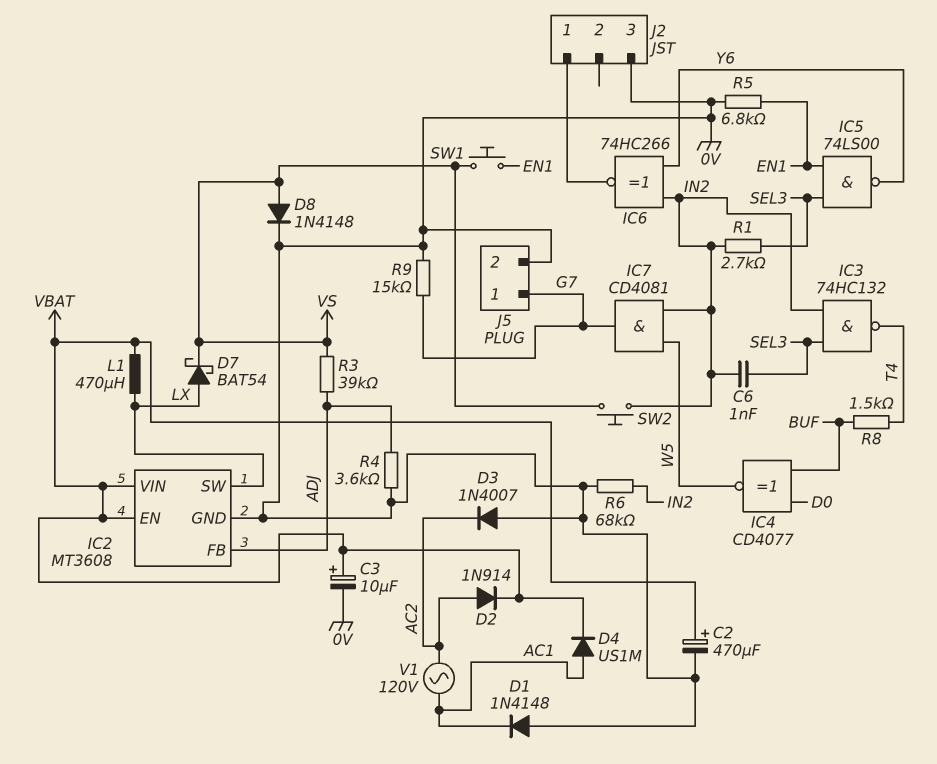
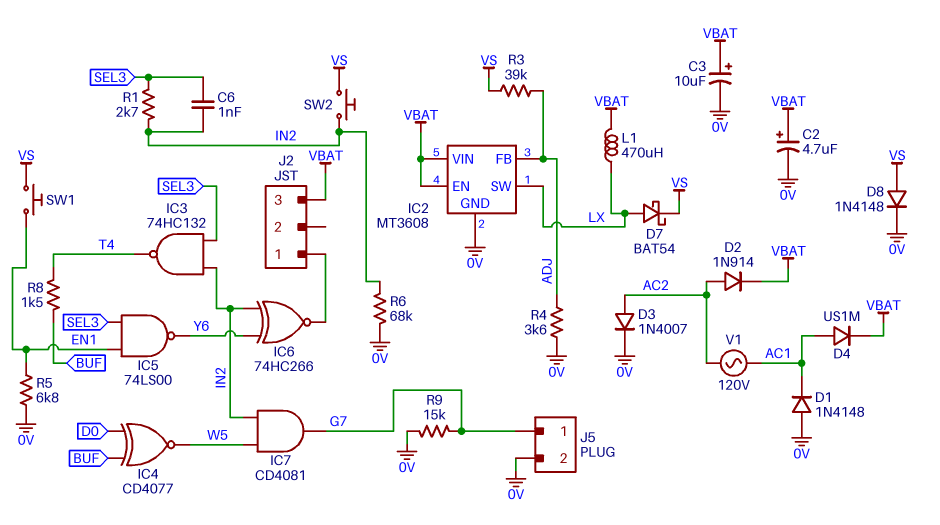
C2: 470uF (plus VBAT, minus 0V) -> 4.7uF (plus VBAT, minus 0V)
D3: diode 1N4007 (A 0V, K AC2) -> diode 1N4007 (A AC2, K 0V)
J2 pin 3: 0V -> VBAT

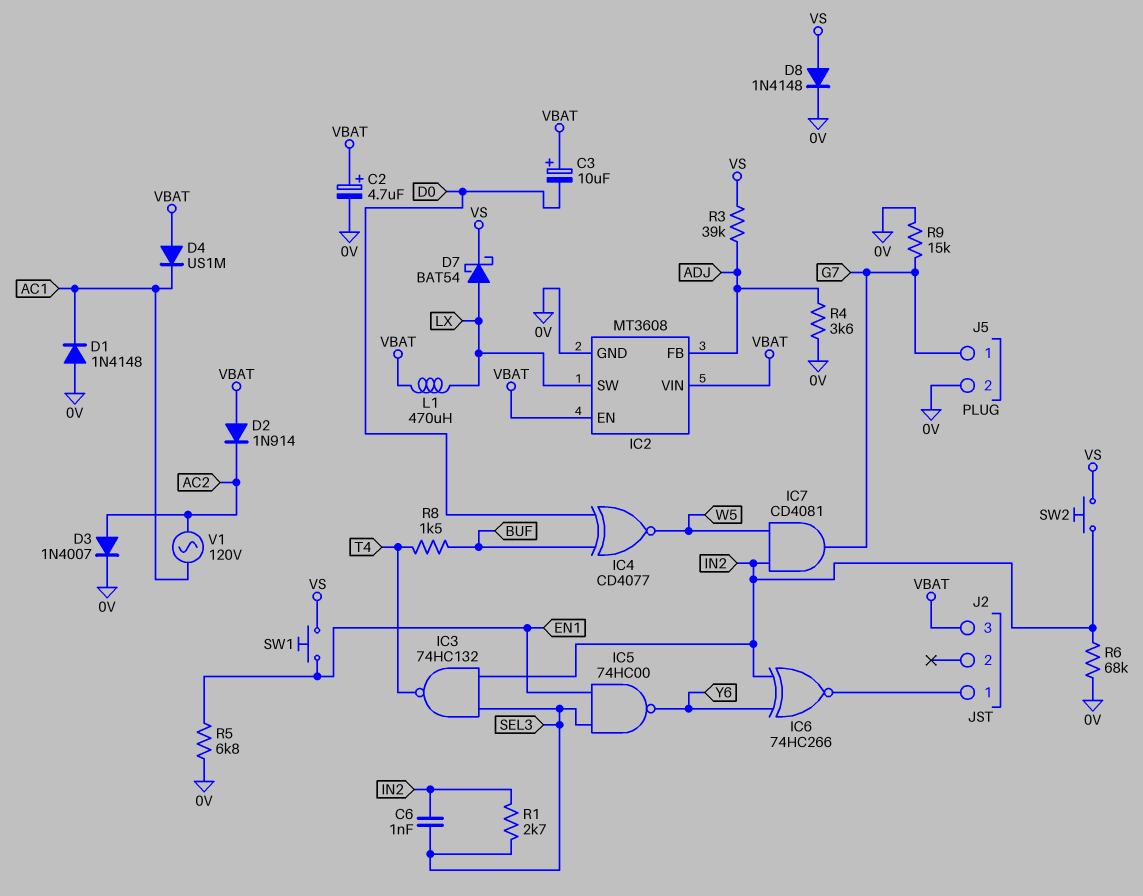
C3: 10uF (plus VBAT, minus 0V) -> 10uF (plus VBAT, minus D0)
D2: diode 1N914 (A AC2, K VBAT) -> diode 1N914 (A VBAT, K AC2)
D4: diode US1M (A AC1, K VBAT) -> diode US1M (A VBAT, K AC1)
IC5: NAND 74LS00 (in EN1, in SEL3, out Y6) -> NAND 74HC00 (in EN1, in SEL3, out Y6)

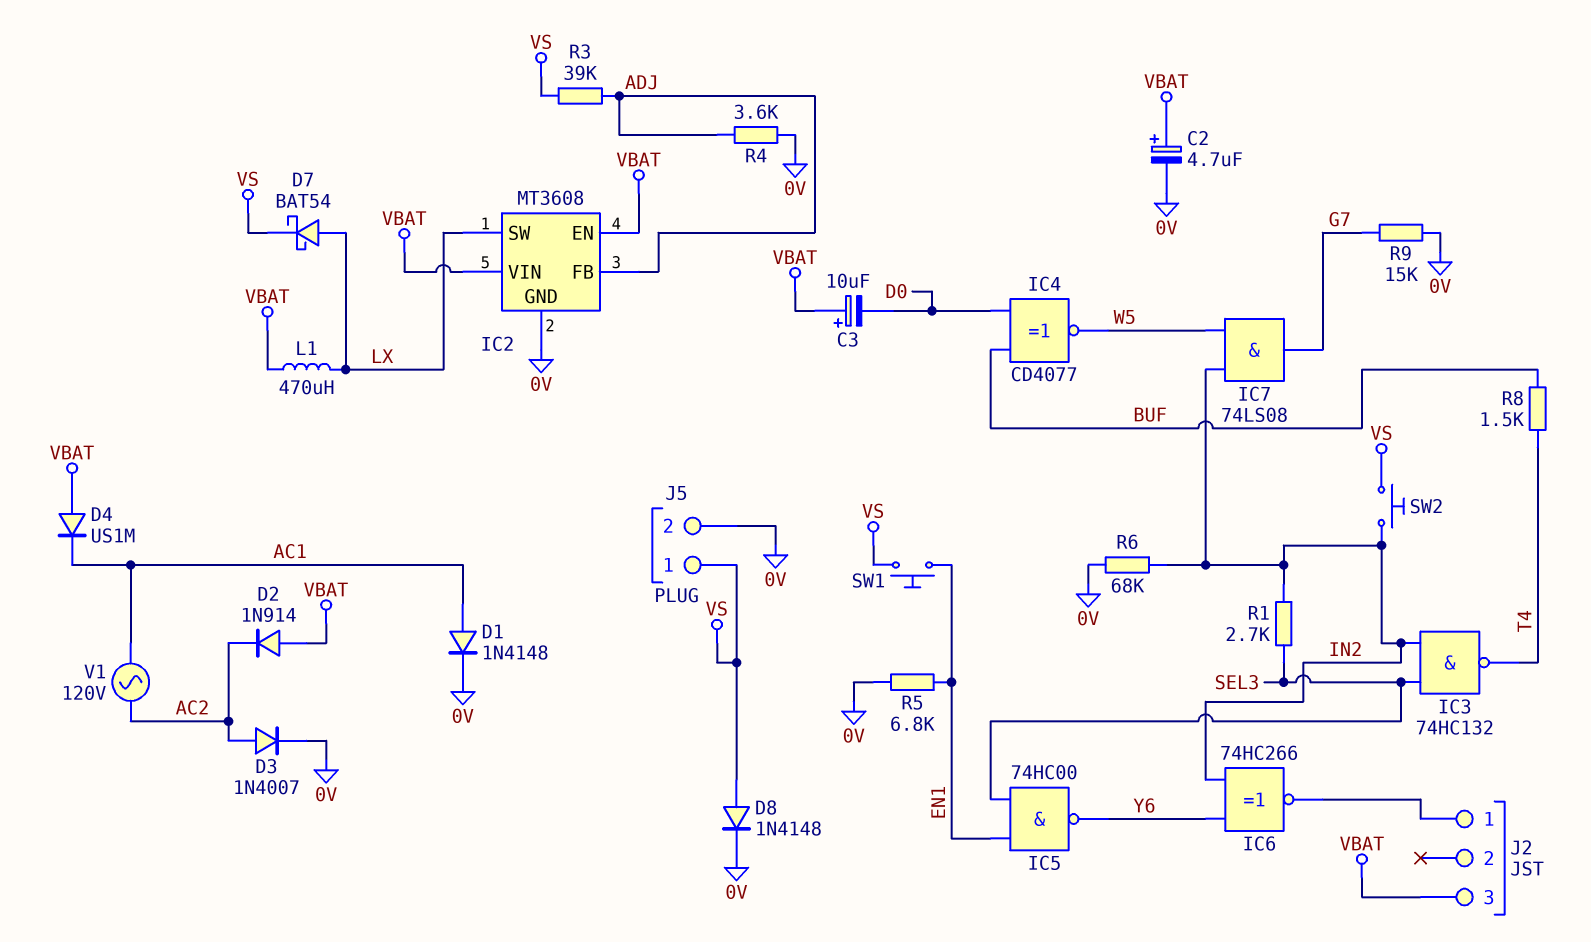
C6: 1nF (IN2, SEL3) -> none
D1: diode 1N4148 (A 0V, K AC1) -> diode 1N4148 (A AC1, K 0V)
IC7: AND CD4081 (in IN2, in W5, out G7) -> AND 74LS08 (in IN2, in W5, out G7)
J5 pin 1: G7 -> VS

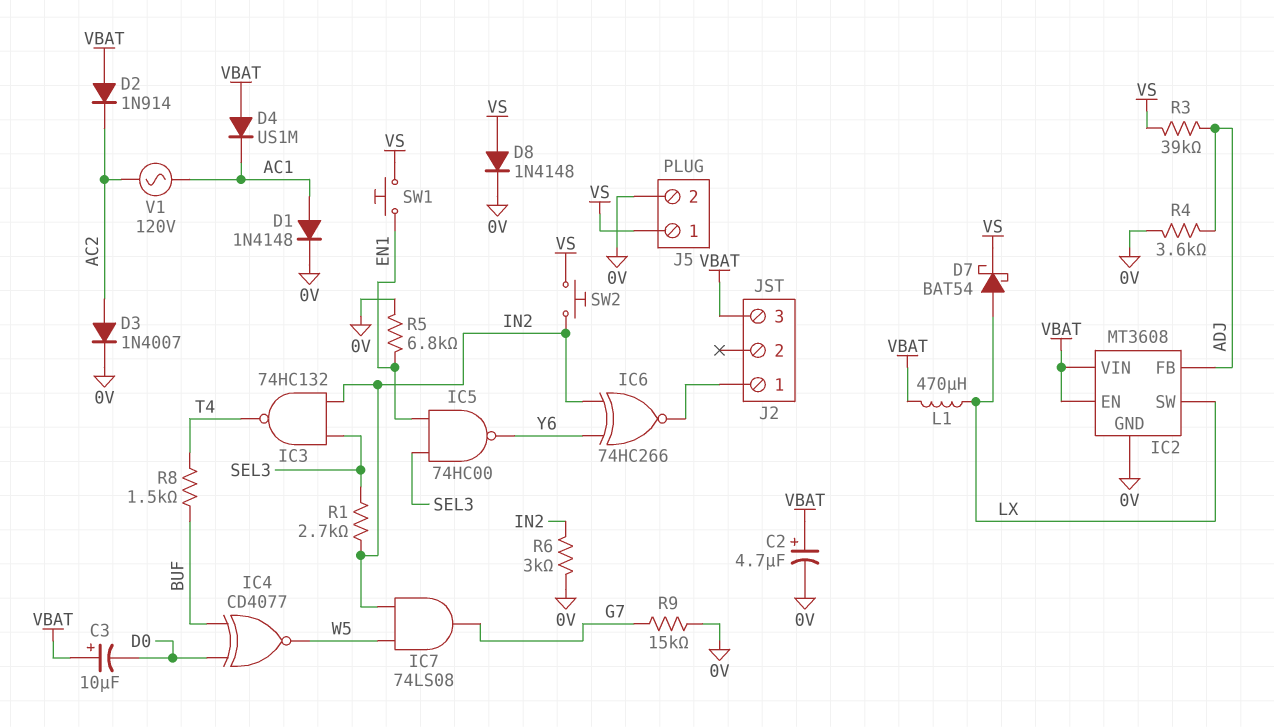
R6: 68k (0V, IN2) -> 3k (0V, IN2)

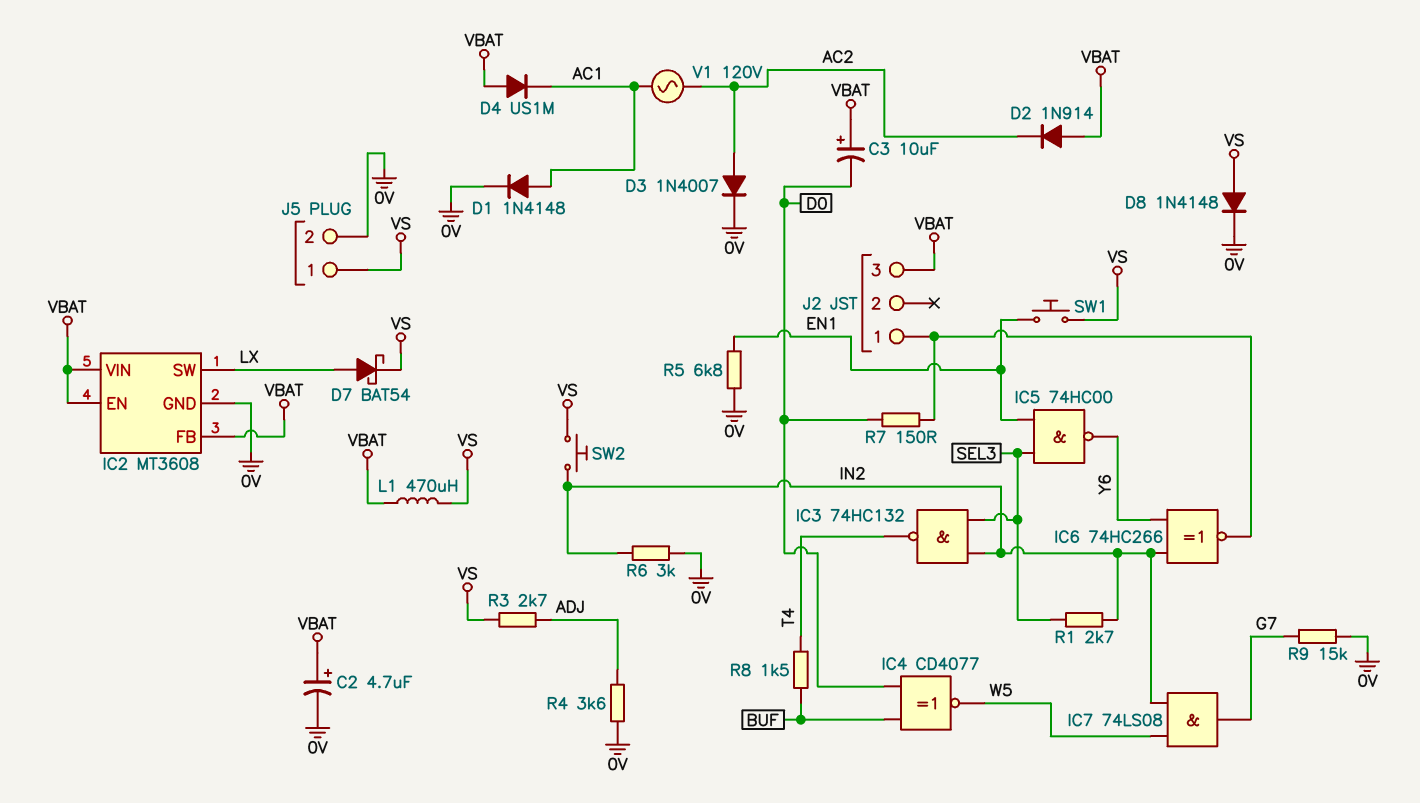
IC2 pin FB: ADJ -> VBAT
L1: 470uH (LX, VBAT) -> 470uH (VBAT, VS)
R3: 39k (ADJ, VS) -> 2.7k (ADJ, VS)
R7: none -> 150 (D0, J2/1)

